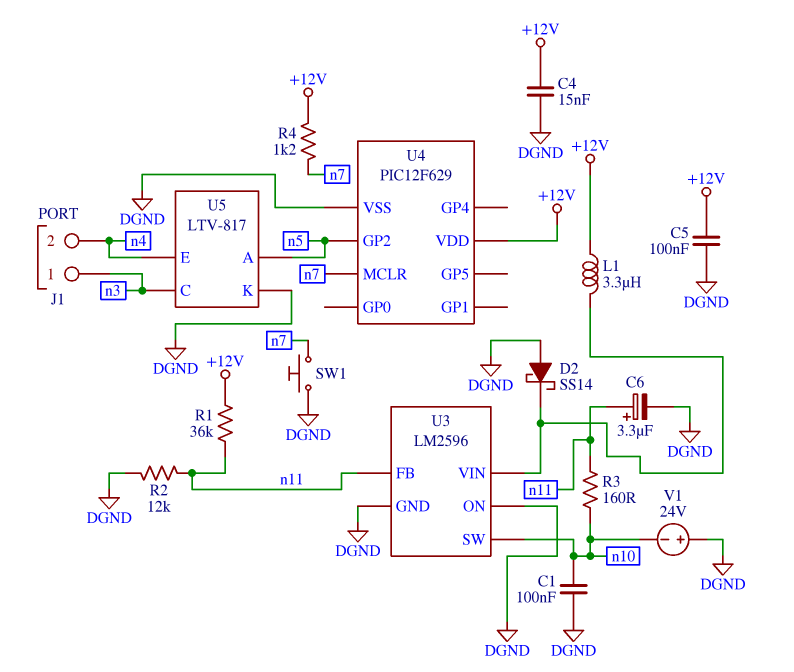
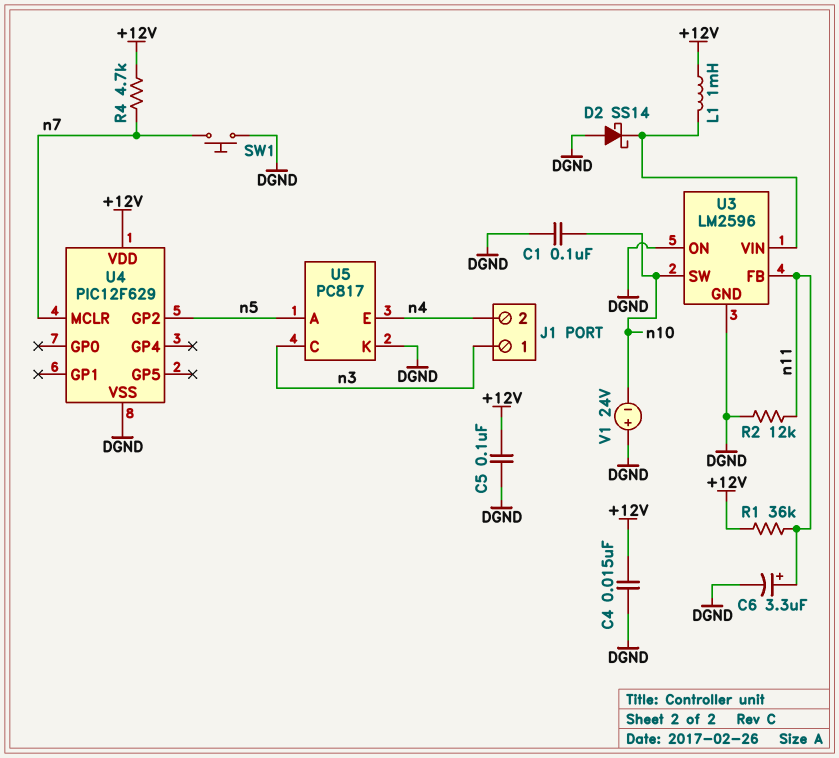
L1: 3.3uH (+12V, U3/VIN) -> 1mH (+12V, U3/VIN)
R3: 160 (n10, n11) -> none
R4: 1.2k (+12V, n7) -> 4.7k (+12V, n7)
U5: LTV-817 -> PC817

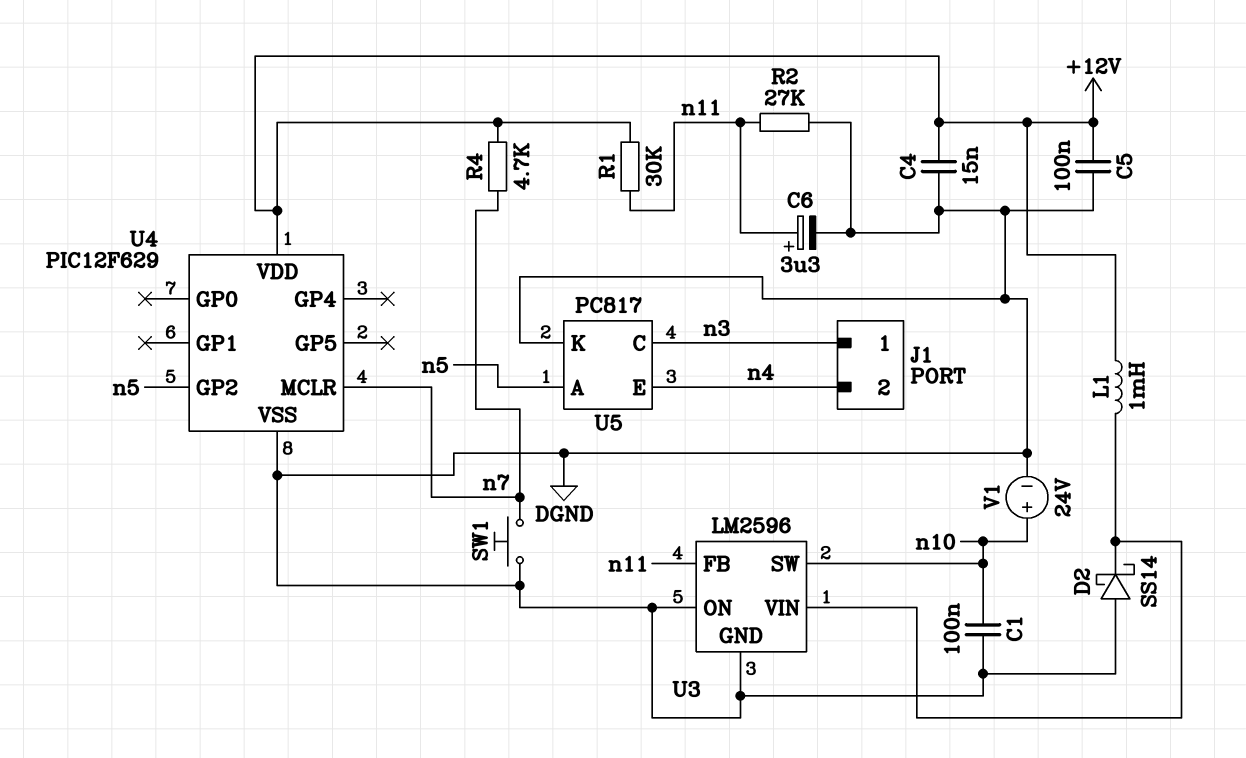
R1: 36k (+12V, n11) -> 30k (+12V, n11)
R2: 12k (DGND, n11) -> 27k (DGND, n11)
V1: 24V (plus DGND, minus n10) -> 24V (plus n10, minus DGND)

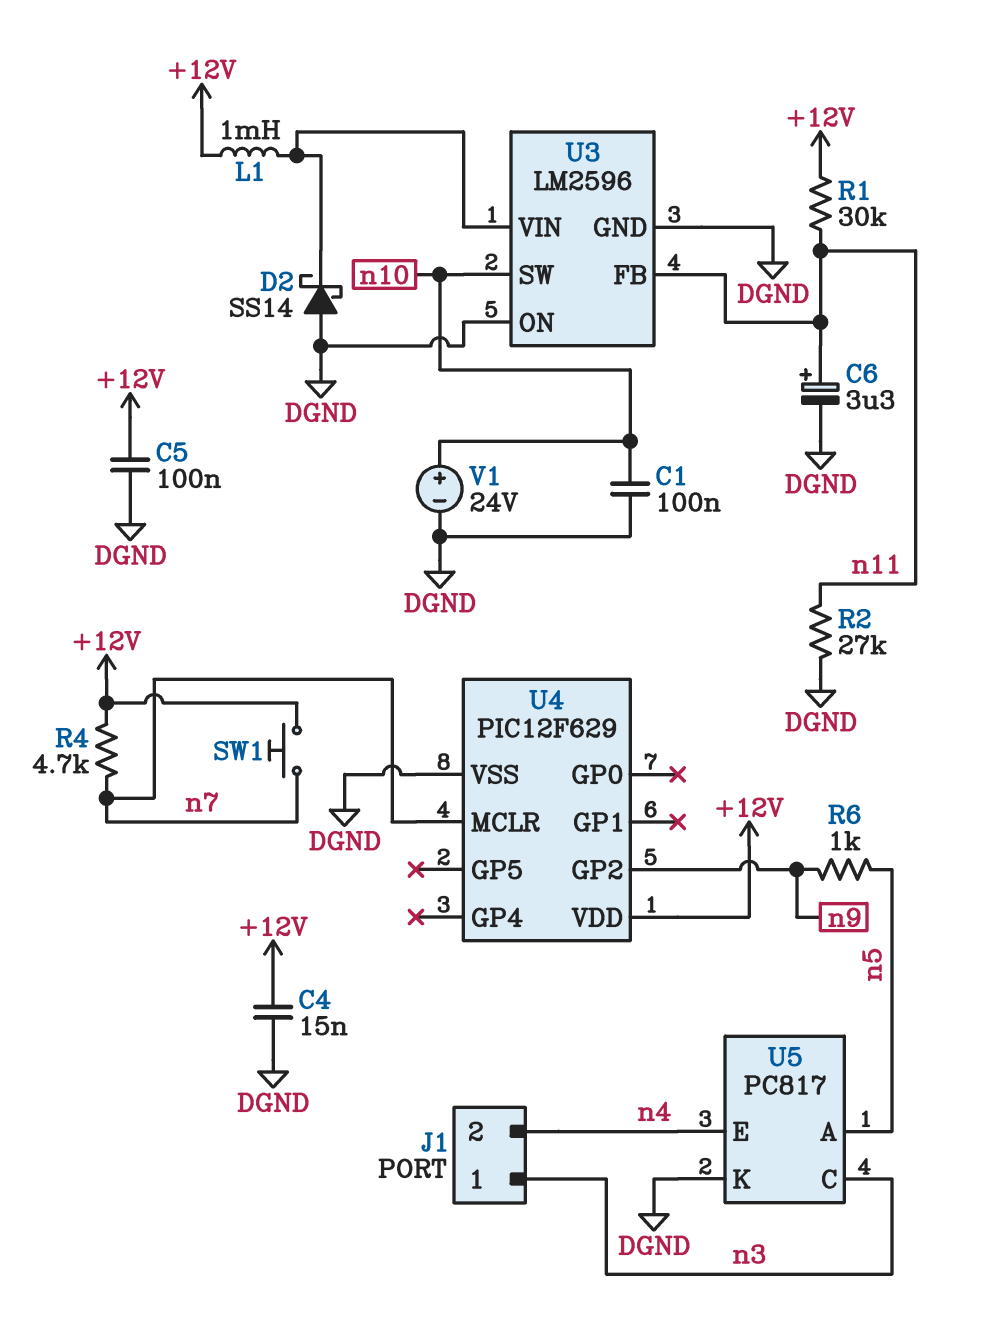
R6: none -> 1k (n5, n9)
SW1: button (DGND, n7) -> button (+12V, n7)
U4 pin GP2: n5 -> n9

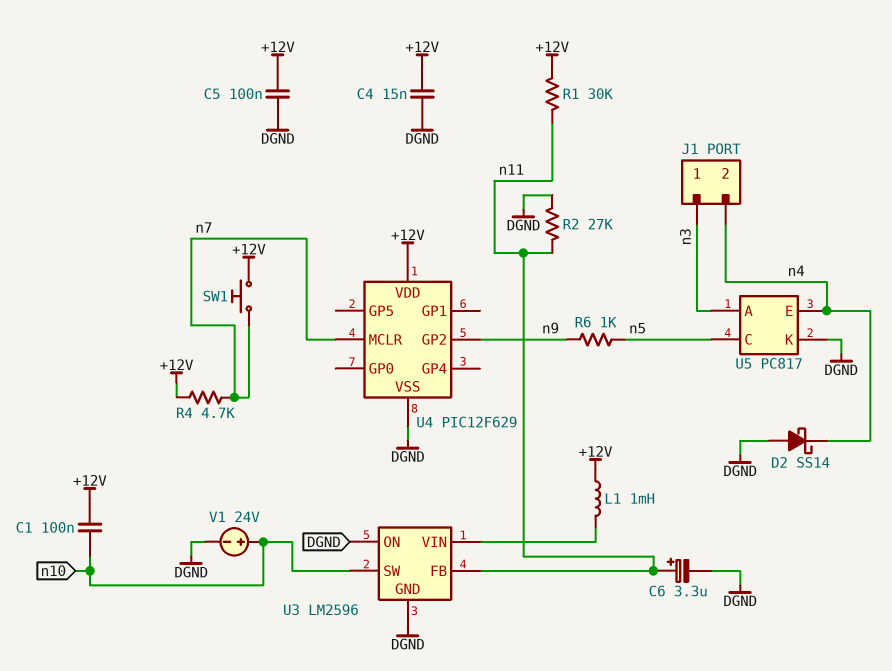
C1: 100nF (DGND, n10) -> 100nF (+12V, n10)
D2: schottky SS14 (A DGND, K U3/VIN) -> schottky SS14 (A DGND, K n4)
U5 pin A: n5 -> n3
U5 pin C: n3 -> n5

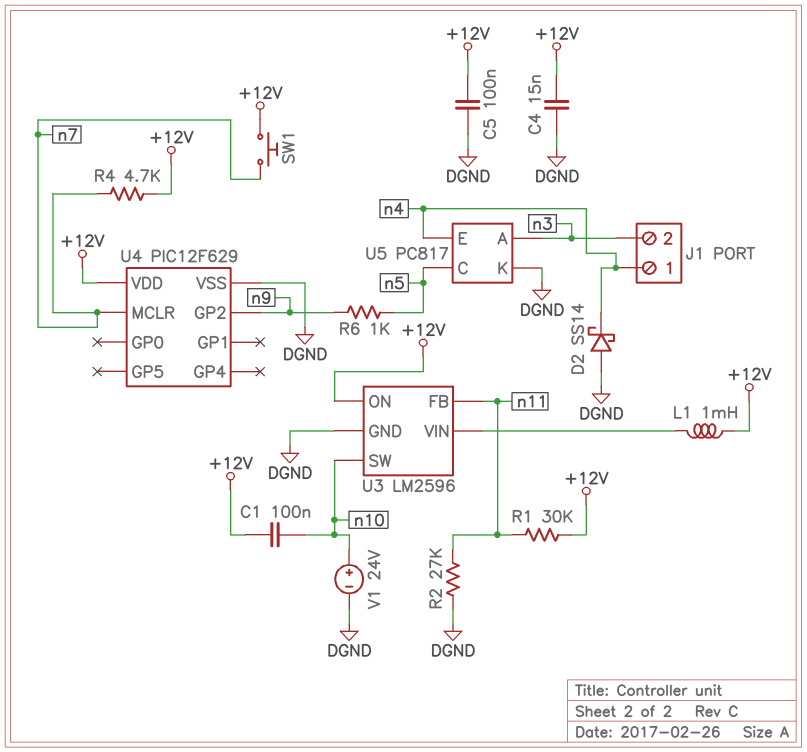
C6: 3.3uF (plus n11, minus DGND) -> none
J1 pin 1: n3 -> n4
J1 pin 2: n4 -> n3
U3 pin ON: DGND -> +12V

